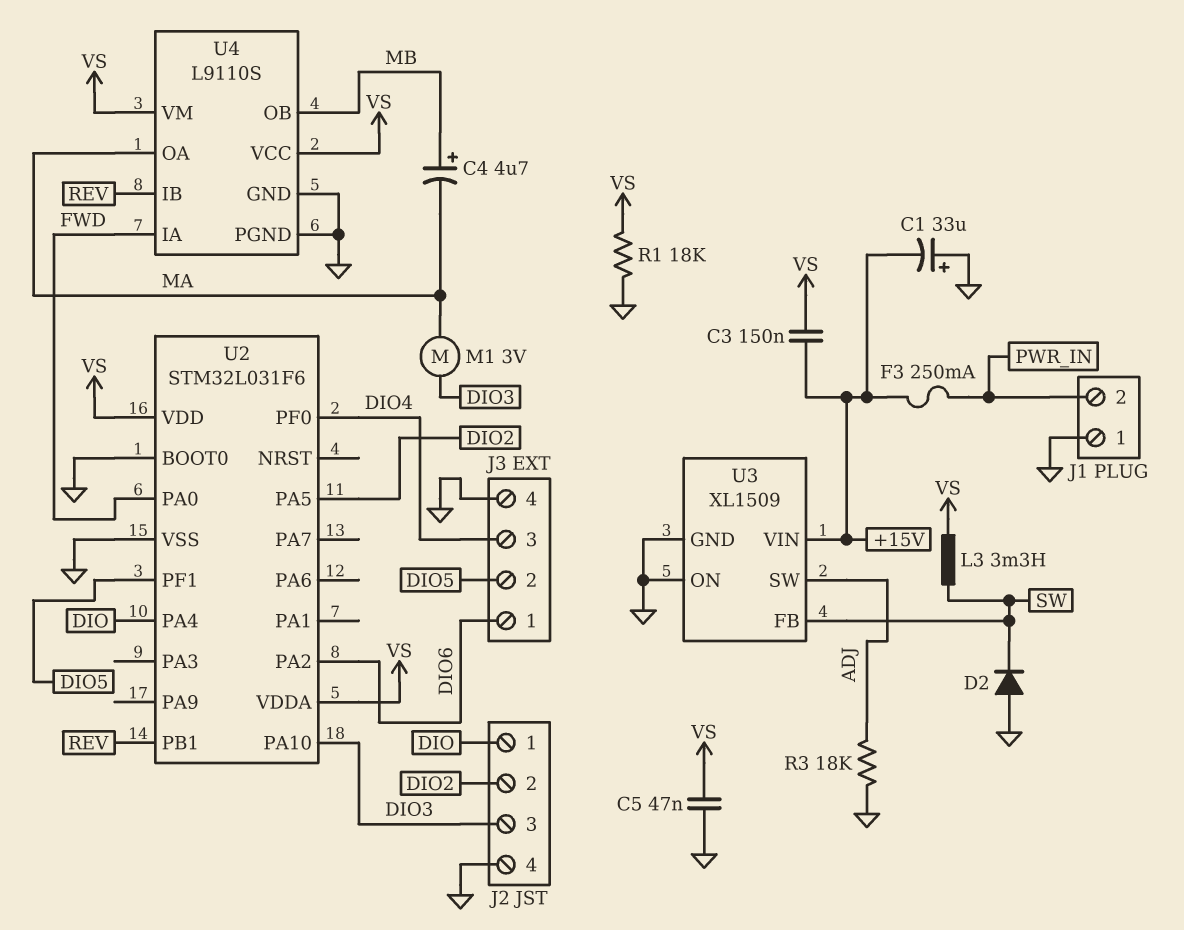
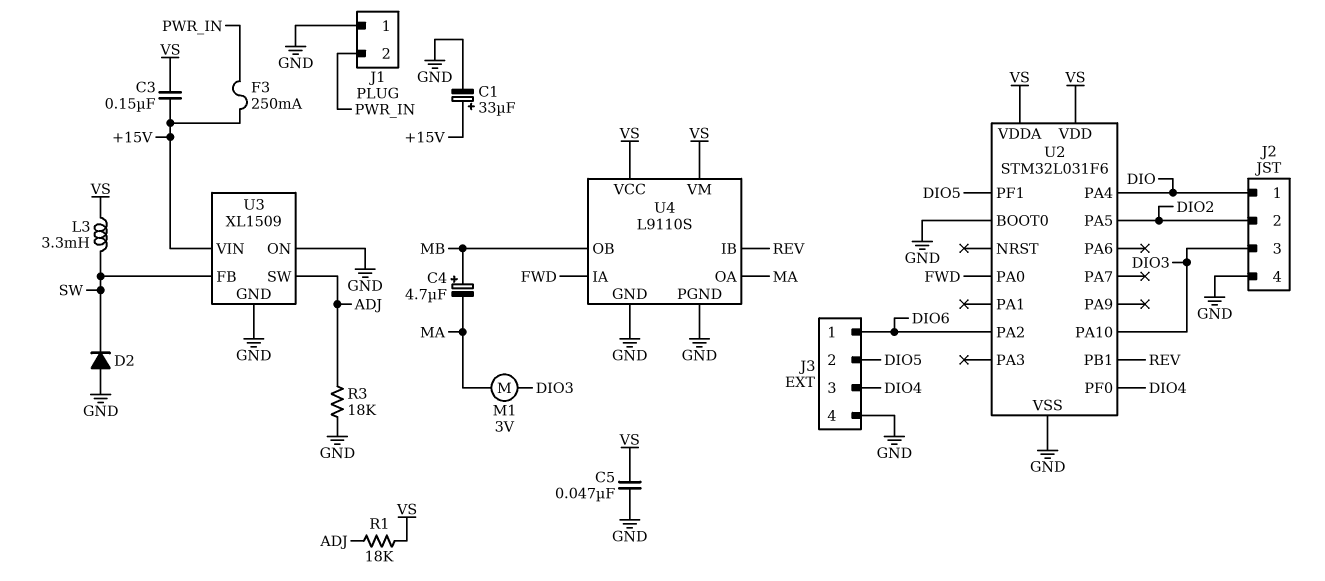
C1: 33uF (plus GND, minus +15V) -> 33uF (plus +15V, minus GND)
R1: 18k (GND, VS) -> 18k (ADJ, VS)

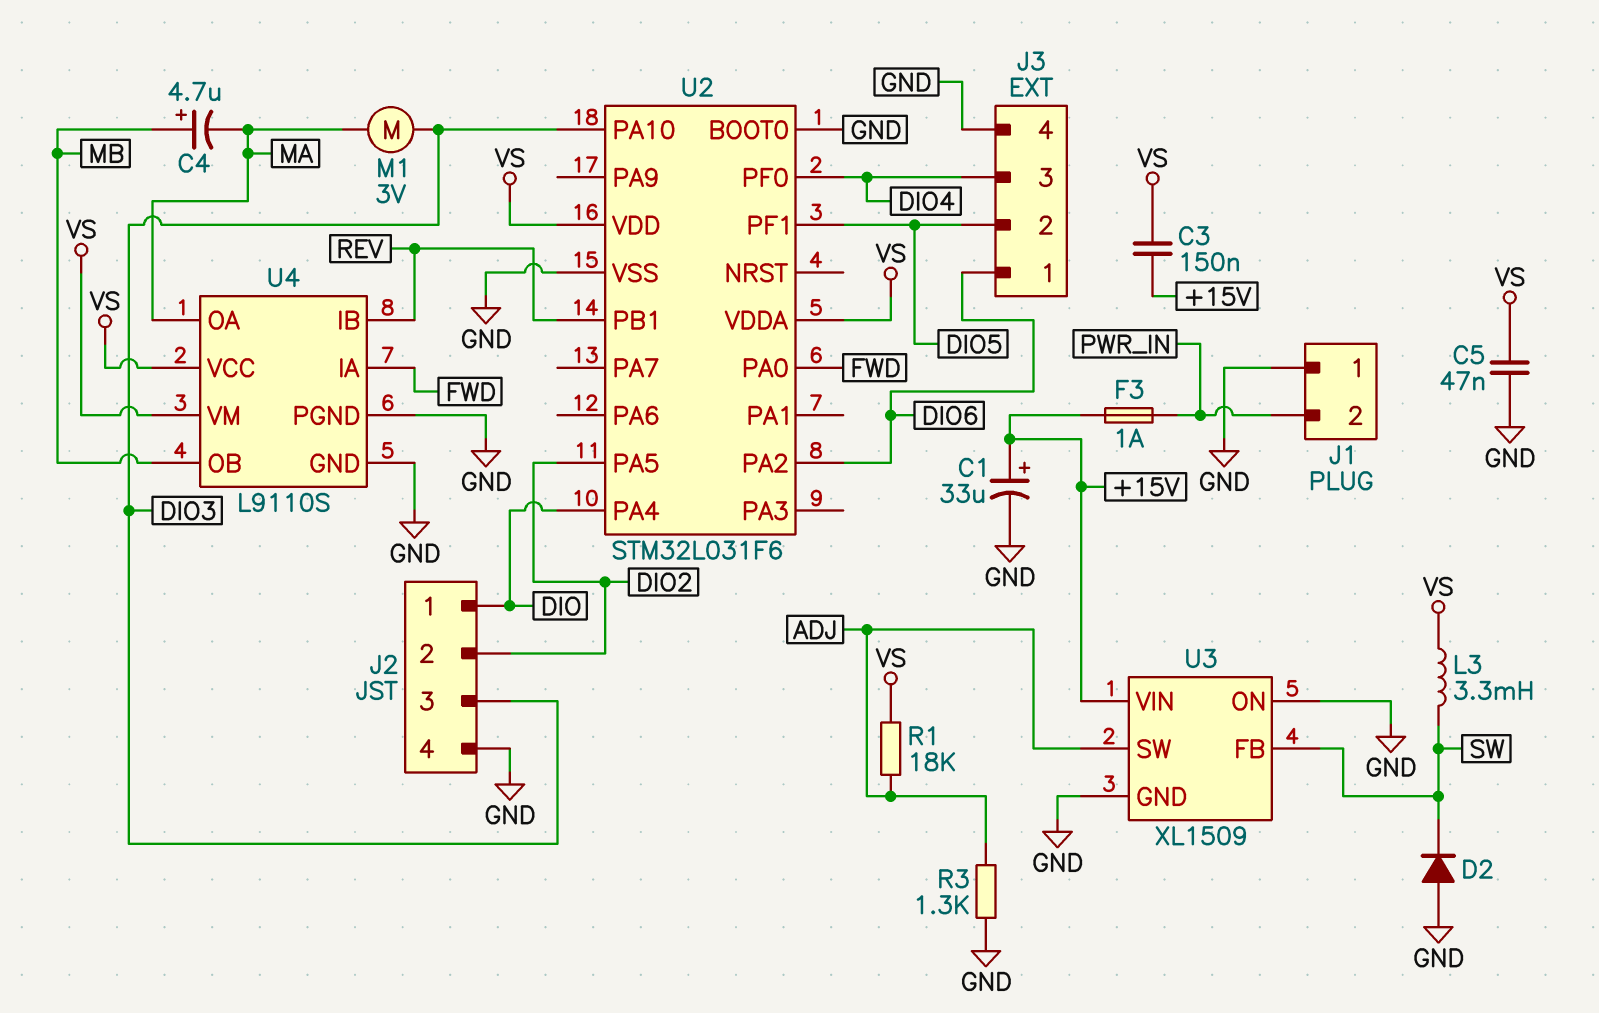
F3: 250mA (+15V, PWR_IN) -> 1A (+15V, PWR_IN)
R3: 18k (ADJ, GND) -> 1.3k (ADJ, GND)

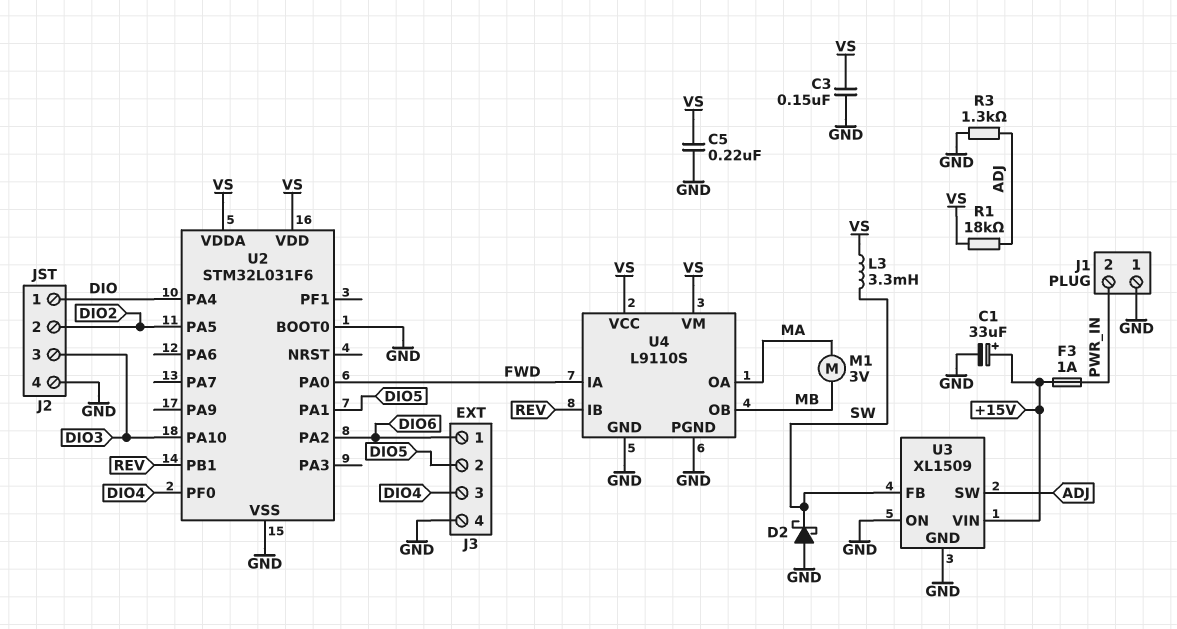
C3: 150nF (+15V, VS) -> 150nF (GND, VS)
C4: 4.7uF (plus MB, minus MA) -> none
C5: 47nF (GND, VS) -> 220nF (GND, VS)
D2: diode (A GND, K SW) -> schottky (A GND, K SW)
M1: motor 3V (DIO3, MA) -> motor 3V (MA, MB)
U2 pin PA1: none -> DIO5
U2 pin PF1: DIO5 -> none

